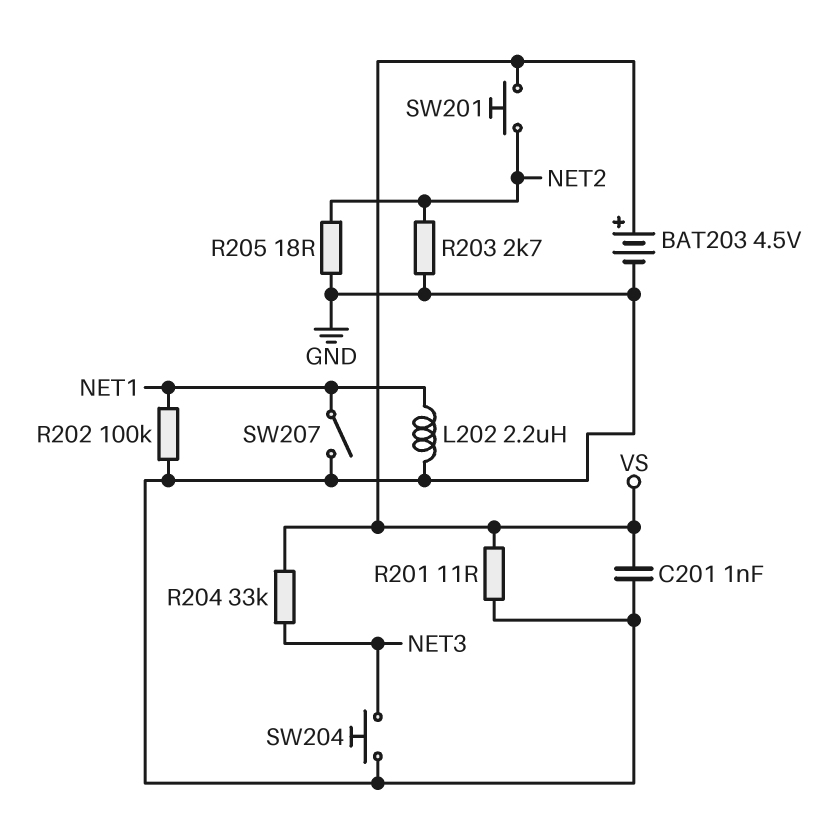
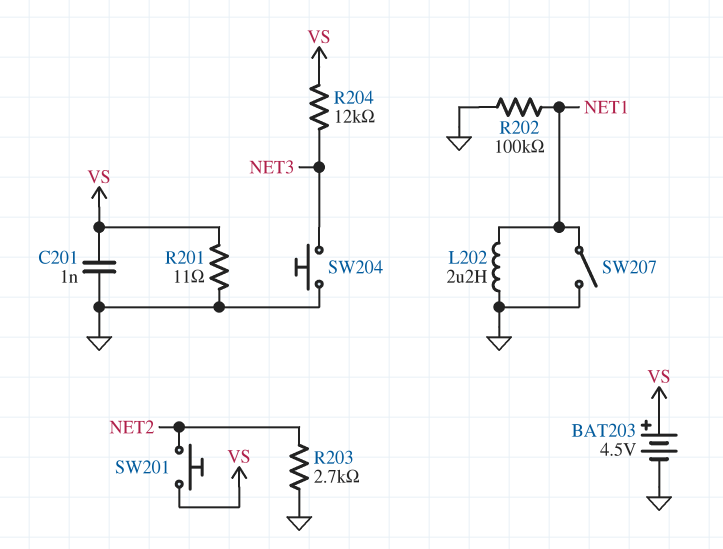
R204: 33k (NET3, VS) -> 12k (NET3, VS)
R205: 18 (GND, NET2) -> none

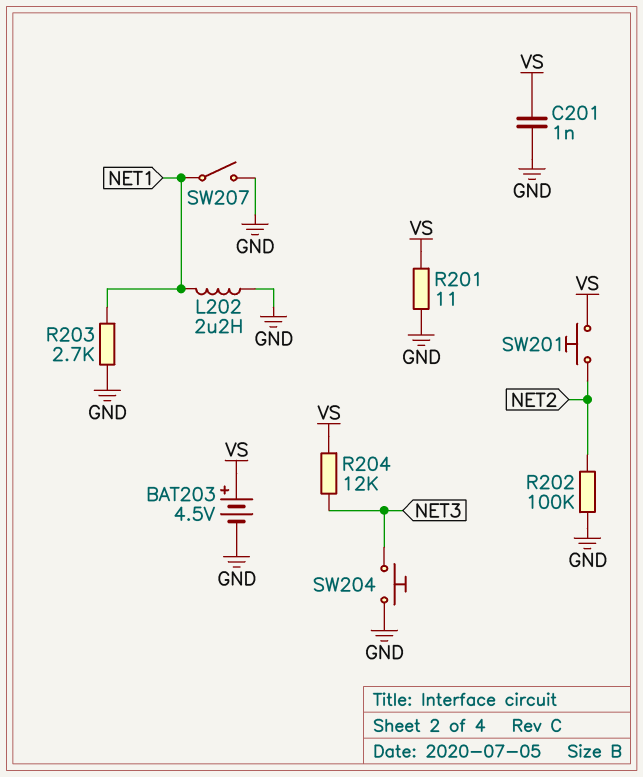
R202: 100k (GND, NET1) -> 100k (GND, NET2)
R203: 2.7k (GND, NET2) -> 2.7k (GND, NET1)

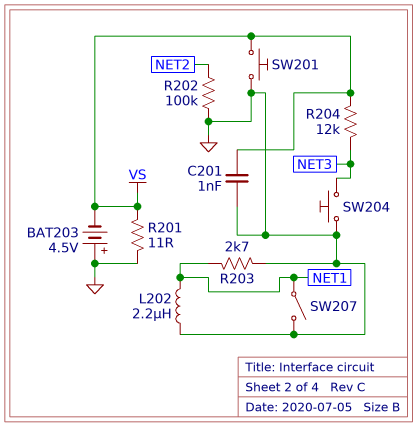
BAT203: 4.5V (plus VS, minus GND) -> 4.5V (plus GND, minus VS)
SW201: button (NET2, VS) -> button (GND, VS)

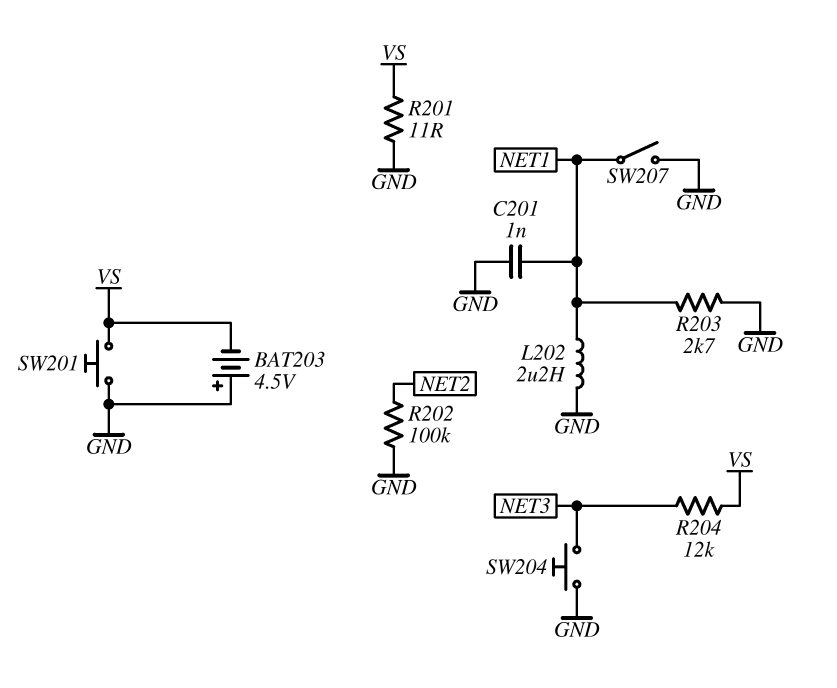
C201: 1nF (GND, VS) -> 1nF (GND, NET1)

